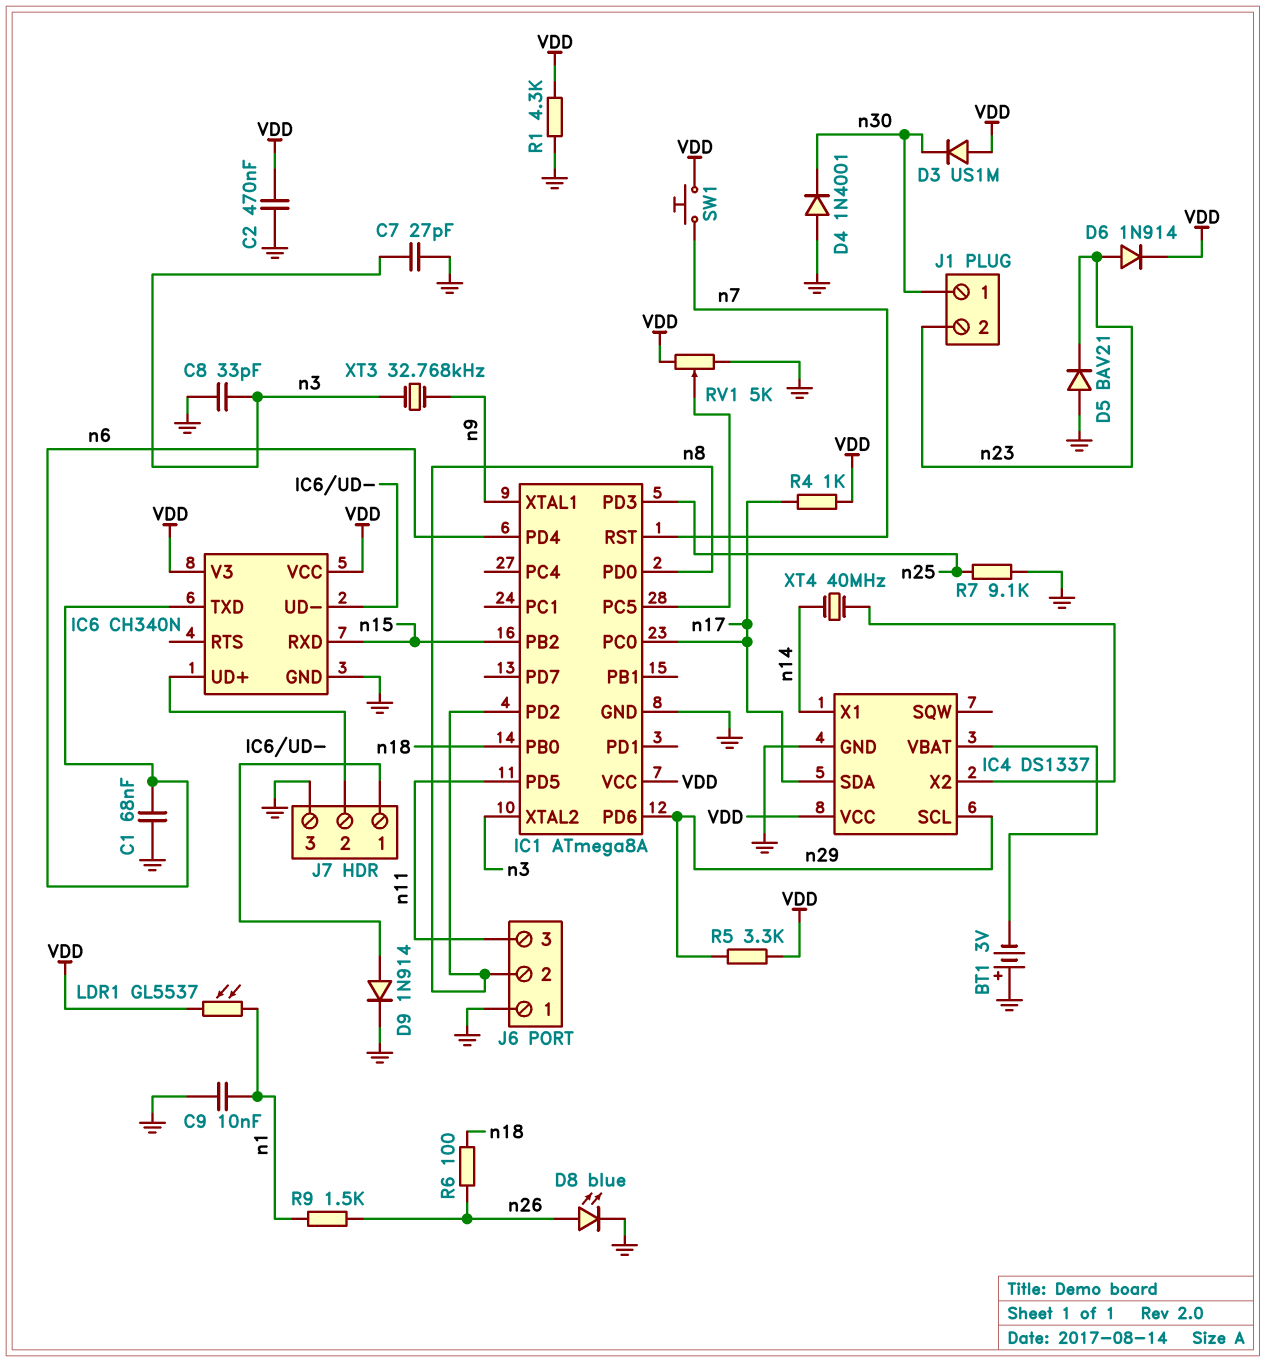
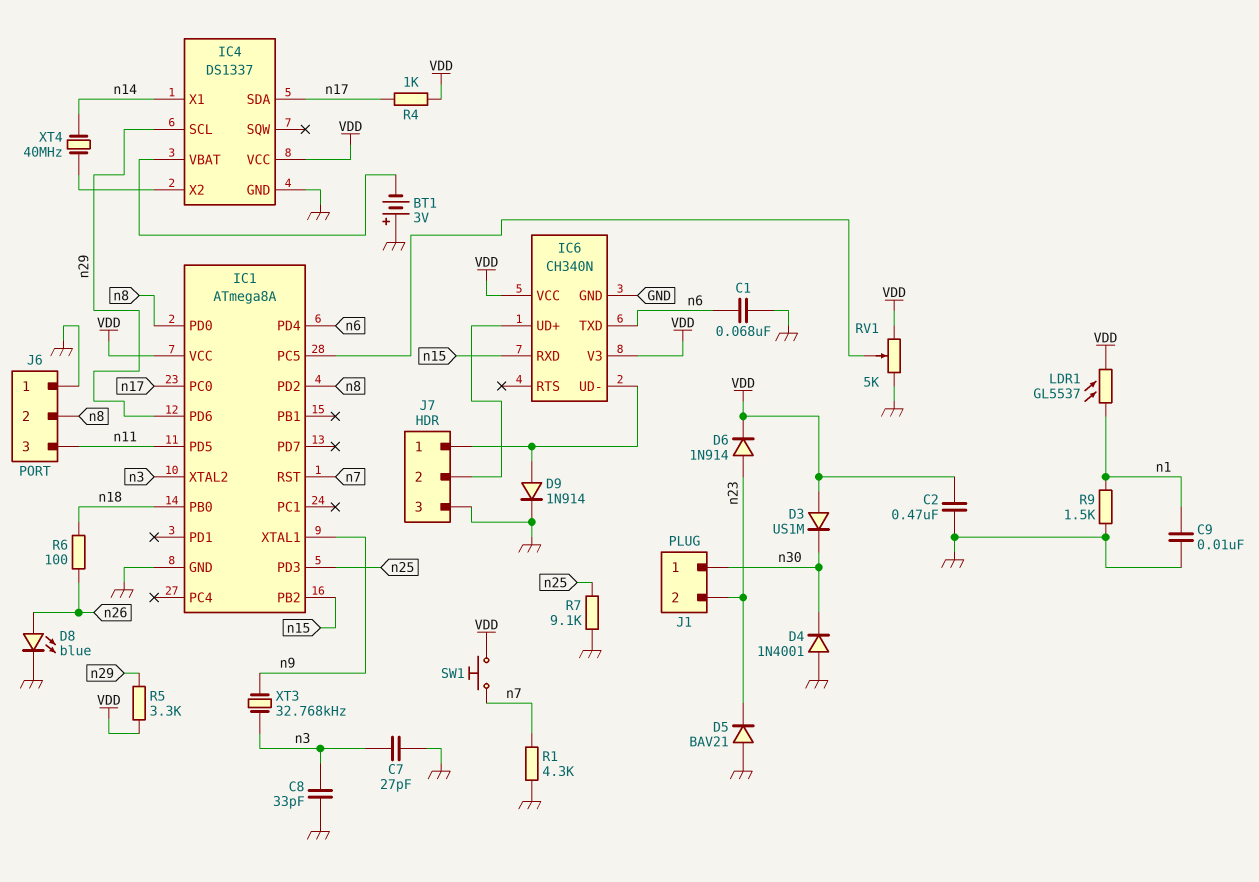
R1: 4.3k (GND, VDD) -> 4.3k (GND, n7)
R9: 1.5k (n1, n26) -> 1.5k (GND, n1)

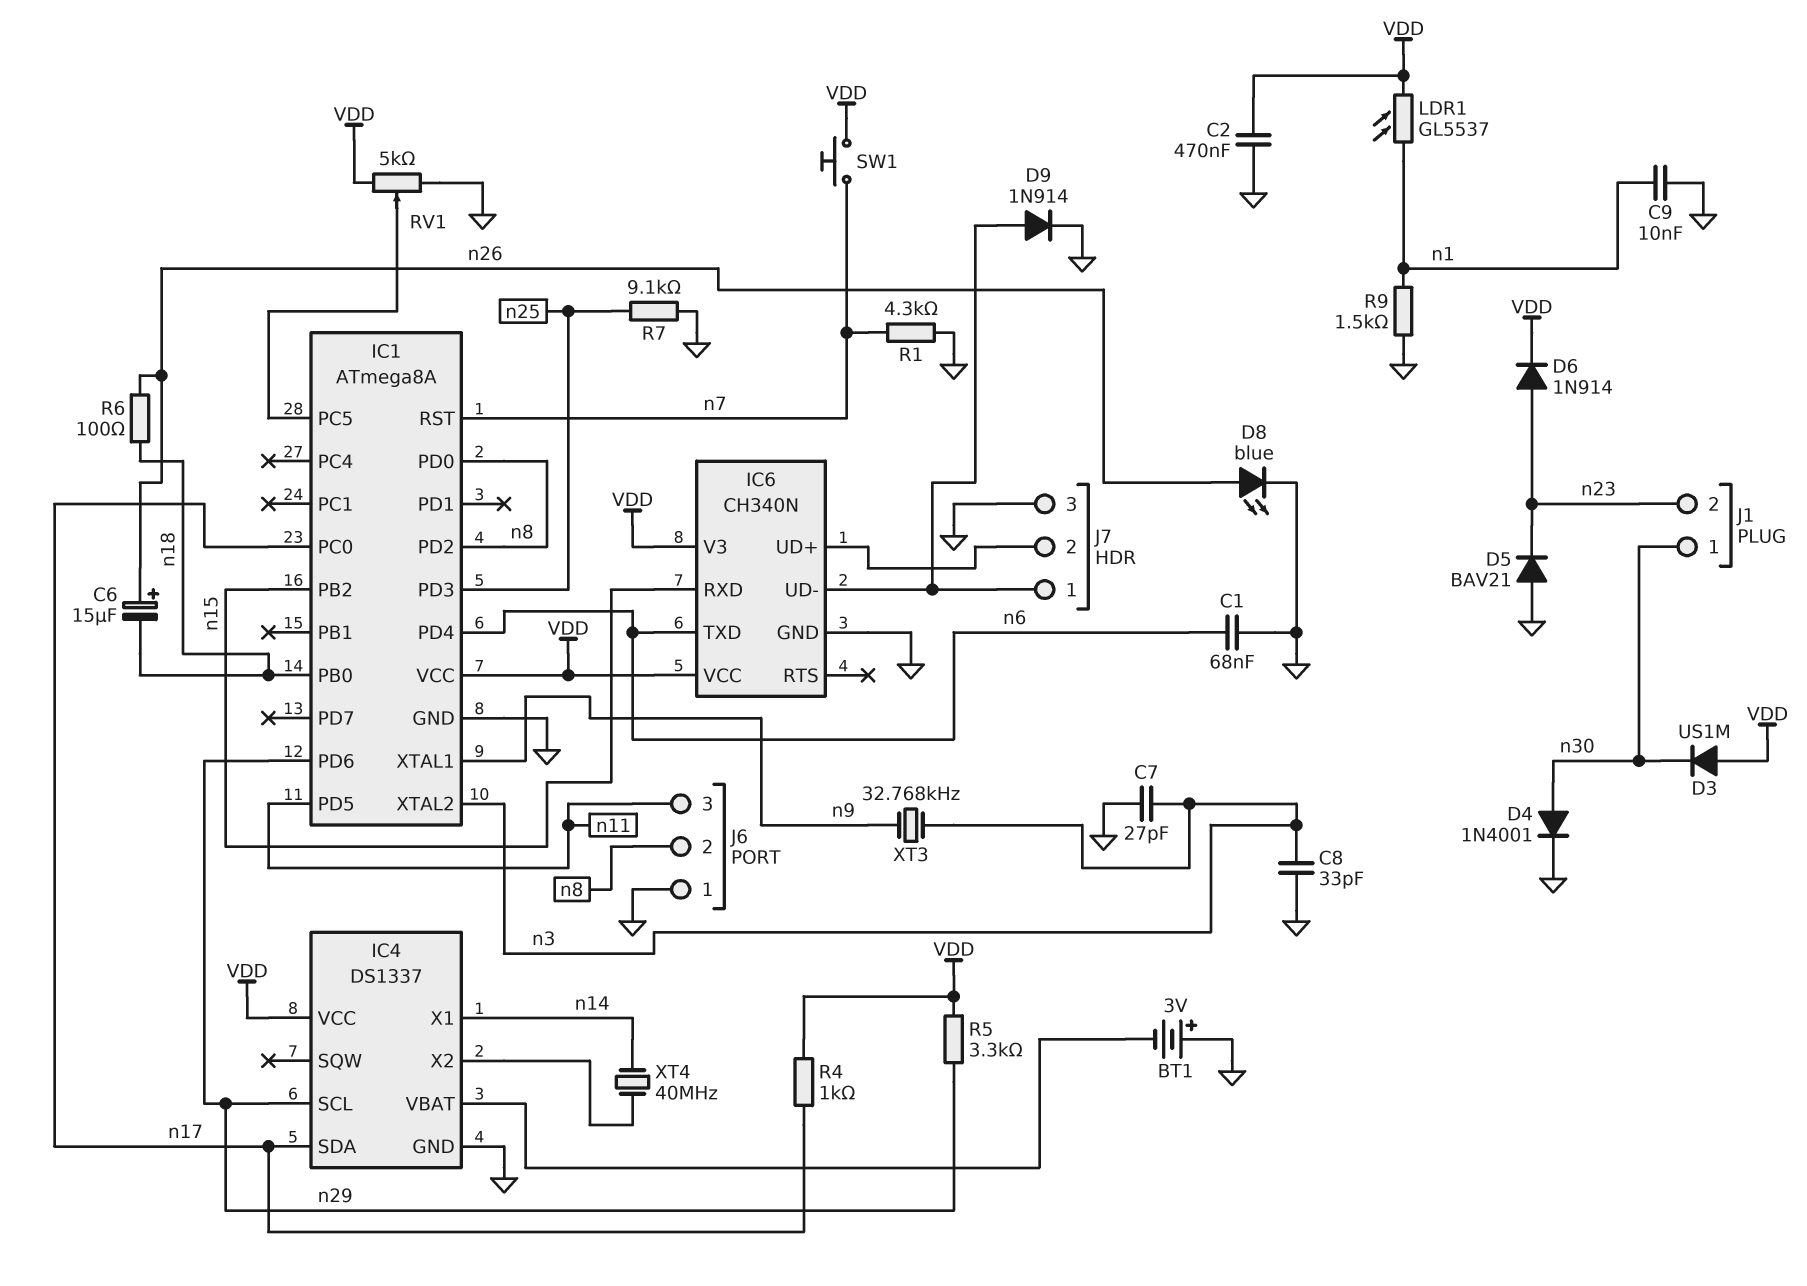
C6: none -> 15uF (plus n26, minus n18)
D4: diode 1N4001 (A GND, K n30) -> diode 1N4001 (A n30, K GND)

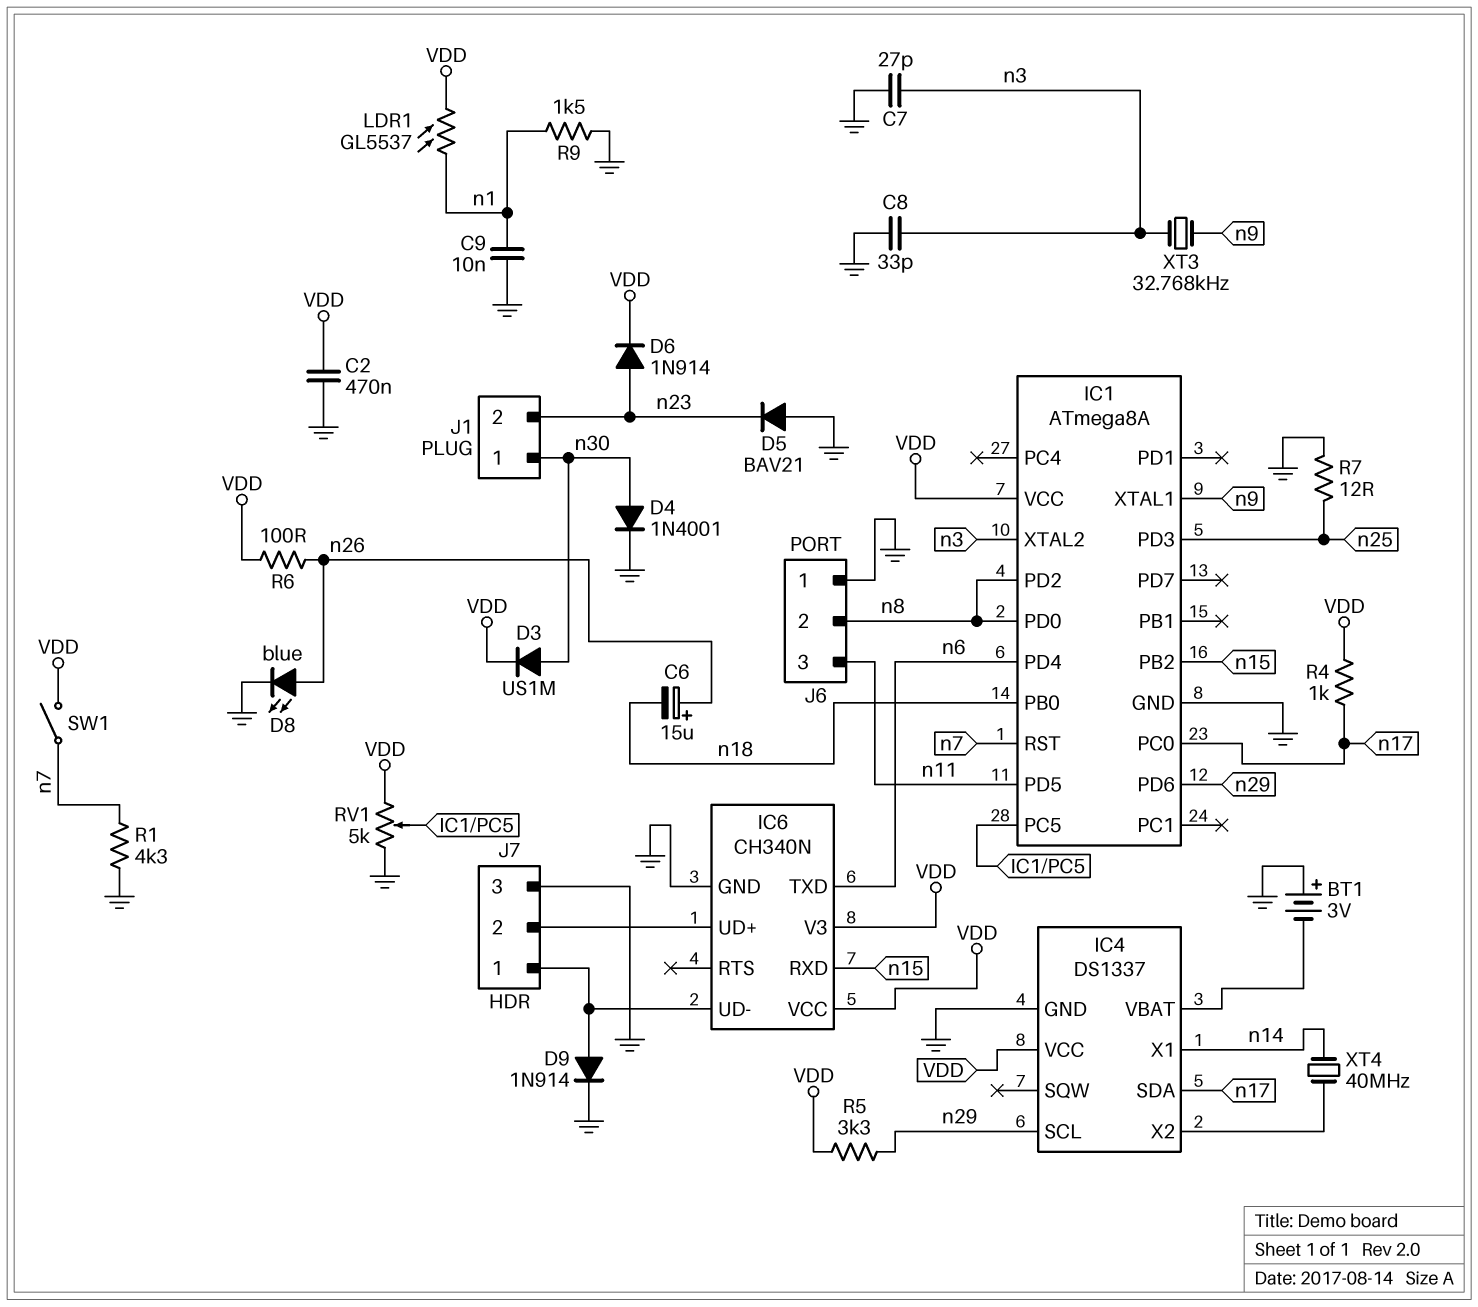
C1: 68nF (GND, n6) -> none
D3: diode US1M (A VDD, K n30) -> diode US1M (A n30, K VDD)
R6: 100 (n18, n26) -> 100 (VDD, n26)
R7: 9.1k (GND, n25) -> 12 (GND, n25)
SW1: button (VDD, n7) -> switch (VDD, n7)

